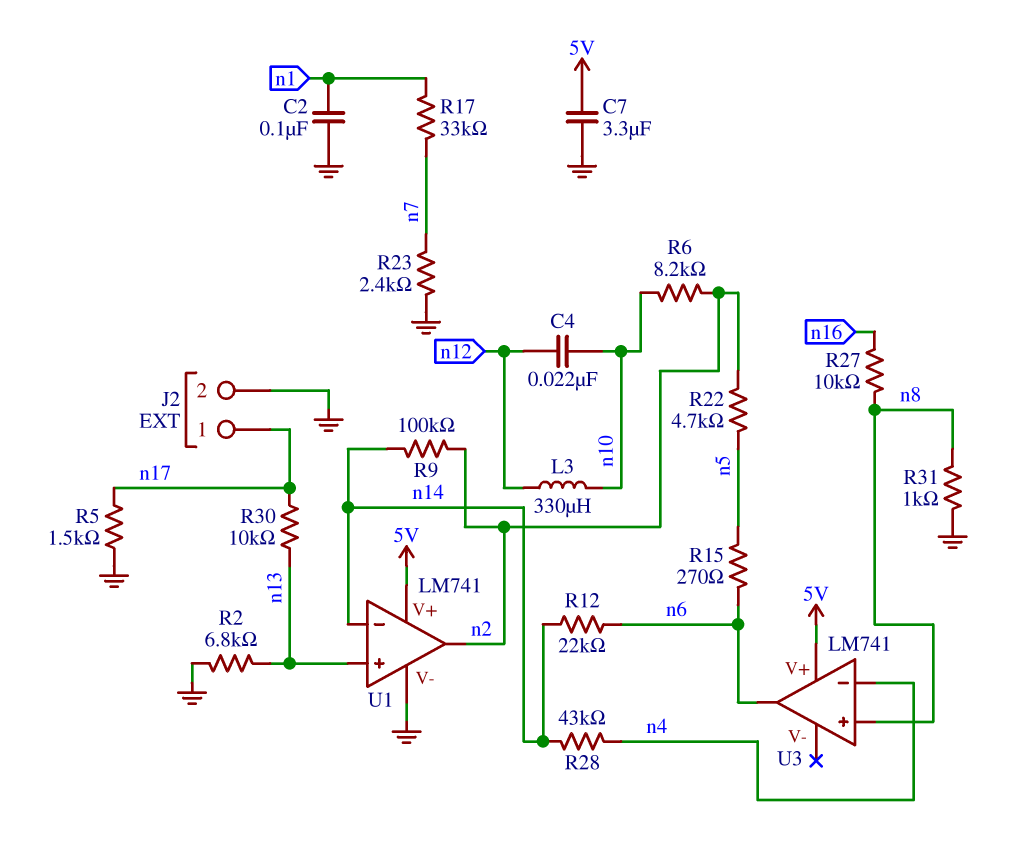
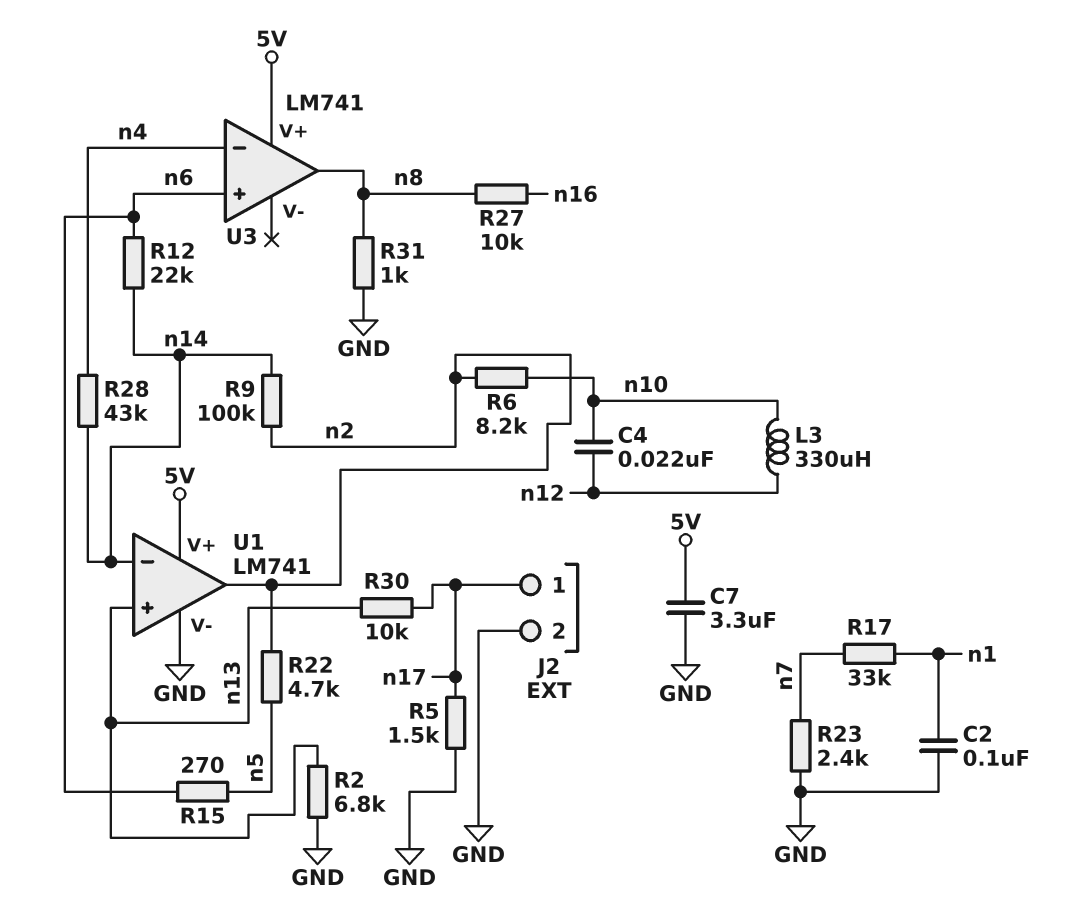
U3 pin in+: n8 -> n6
U3 pin out: n6 -> n8

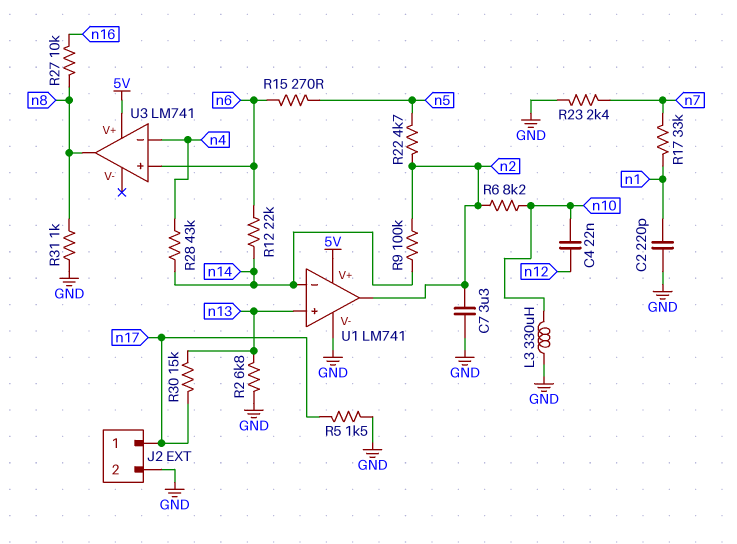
C2: 100nF (GND, n1) -> 220pF (GND, n1)
C7: 3.3uF (5V, GND) -> 3.3uF (GND, n2)
L3: 330uH (n10, n12) -> 330uH (GND, n10)
R30: 10k (n13, n17) -> 15k (n13, n17)

